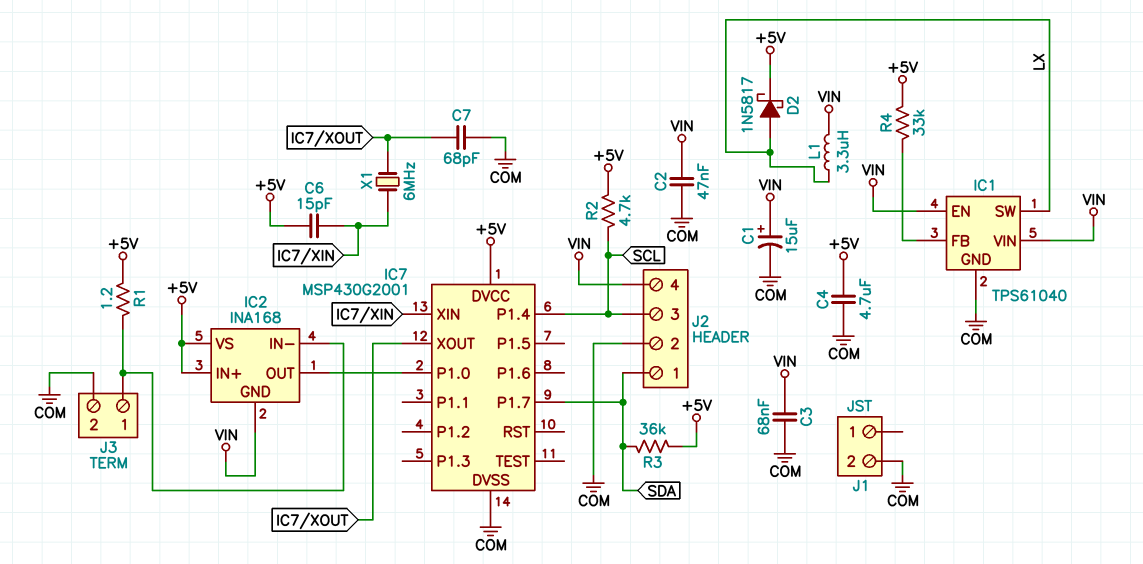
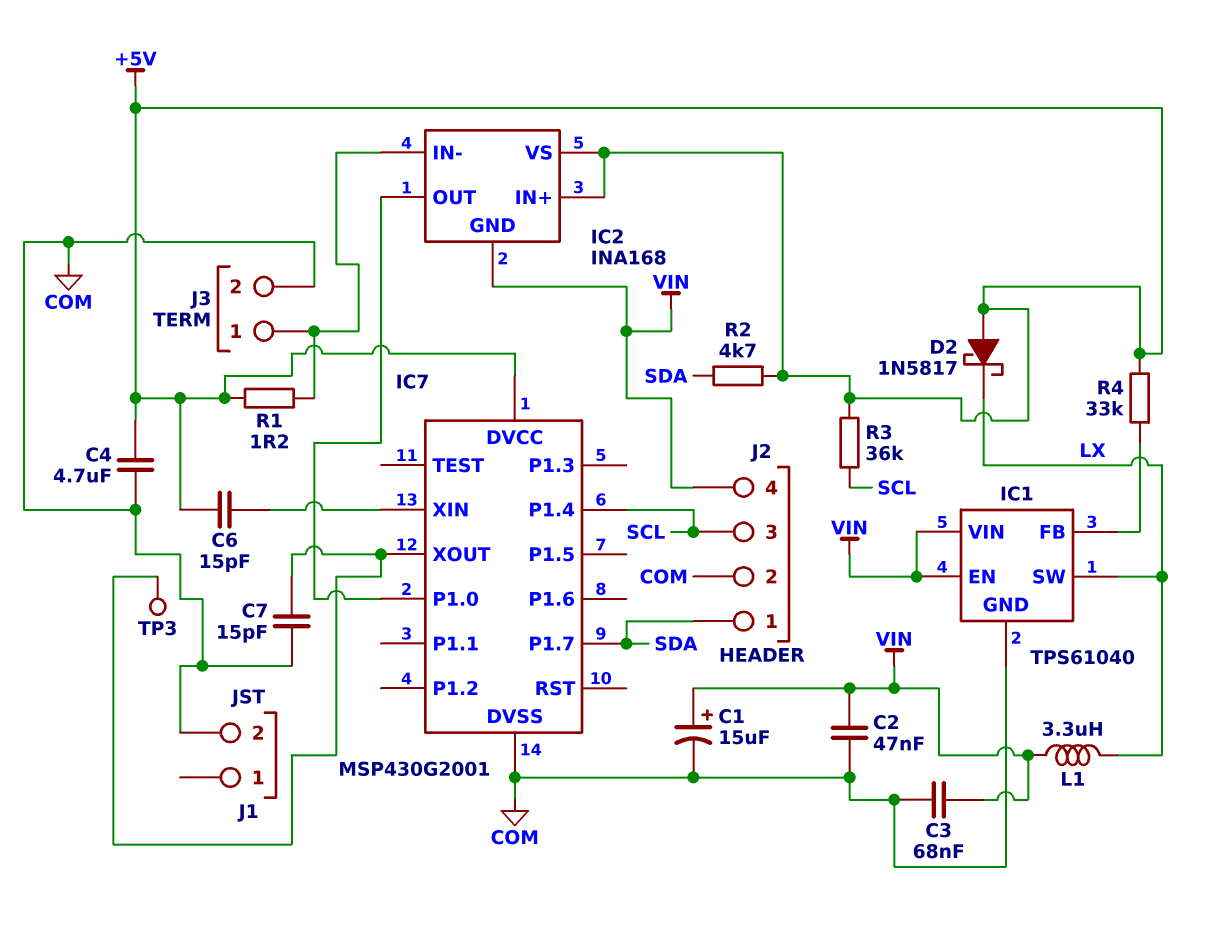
C7: 68pF (COM, IC7/XOUT) -> 15pF (COM, IC7/XOUT)
D2: schottky 1N5817 (A LX, K +5V) -> schottky 1N5817 (A +5V, K LX)
R2: 4.7k (+5V, SCL) -> 4.7k (+5V, SDA)
R3: 36k (+5V, SDA) -> 36k (+5V, SCL)
TP3: none -> test point (IC7/XOUT)
X1: 6MHz (IC7/XIN, IC7/XOUT) -> none

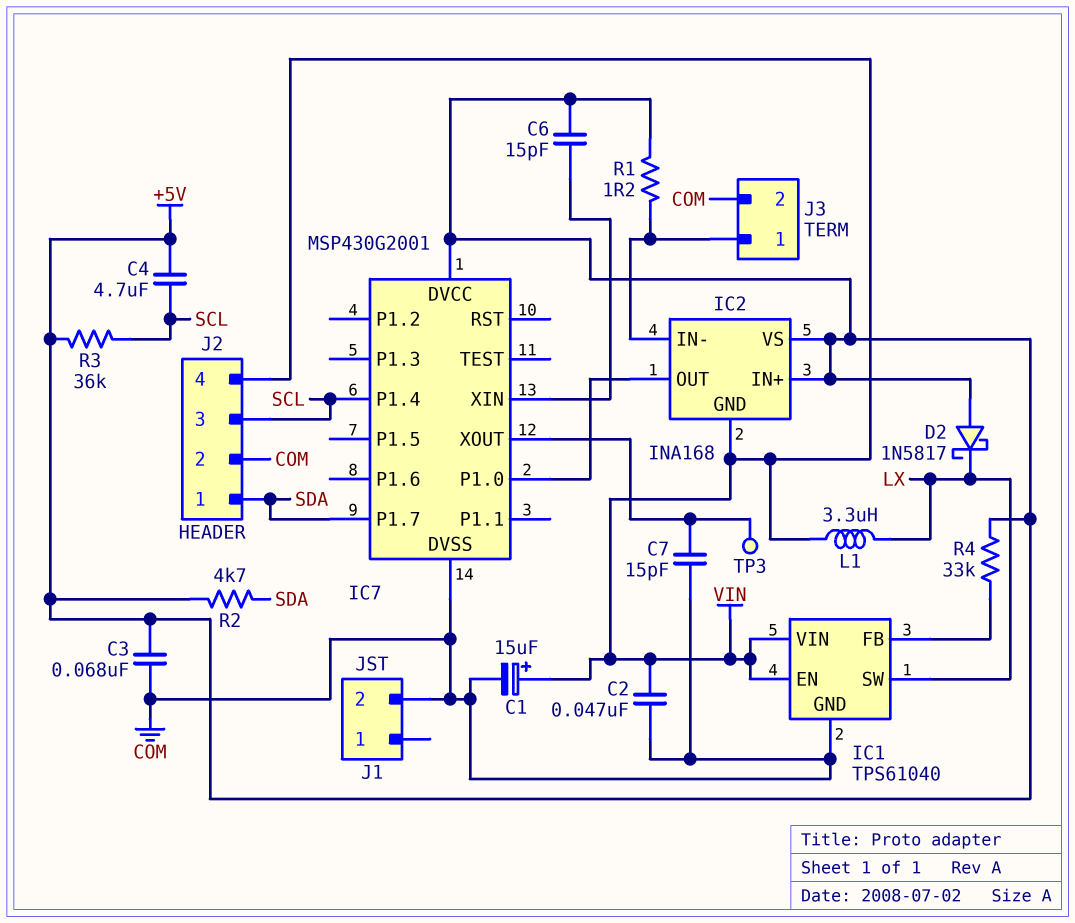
C3: 68nF (COM, VIN) -> 68nF (+5V, COM)
C4: 4.7uF (+5V, COM) -> 4.7uF (+5V, SCL)

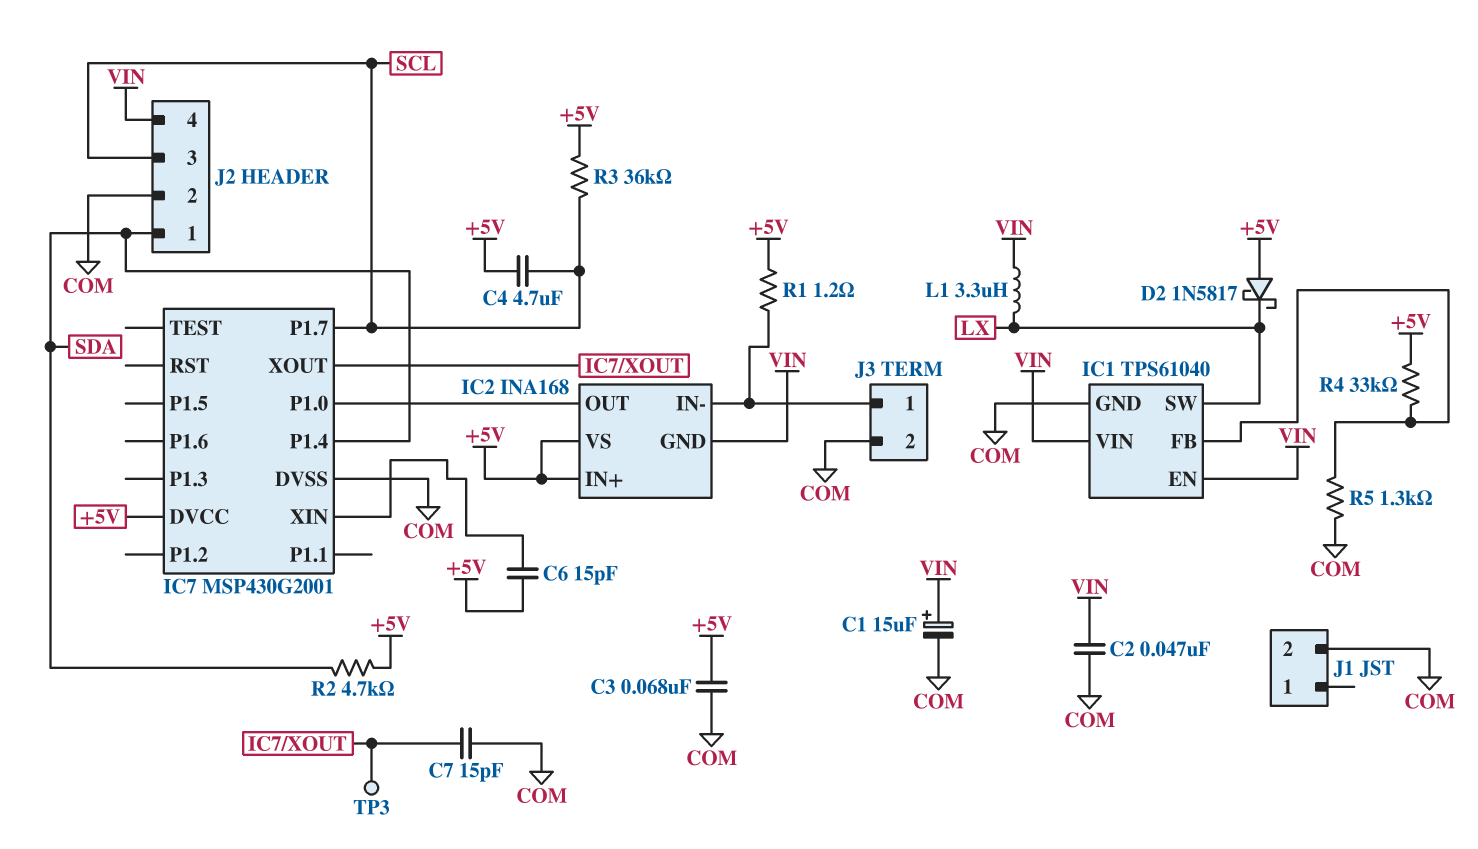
IC7 pin P1.4: SCL -> SDA
IC7 pin P1.7: SDA -> SCL
R5: none -> 1.3k (COM, IC1/FB)

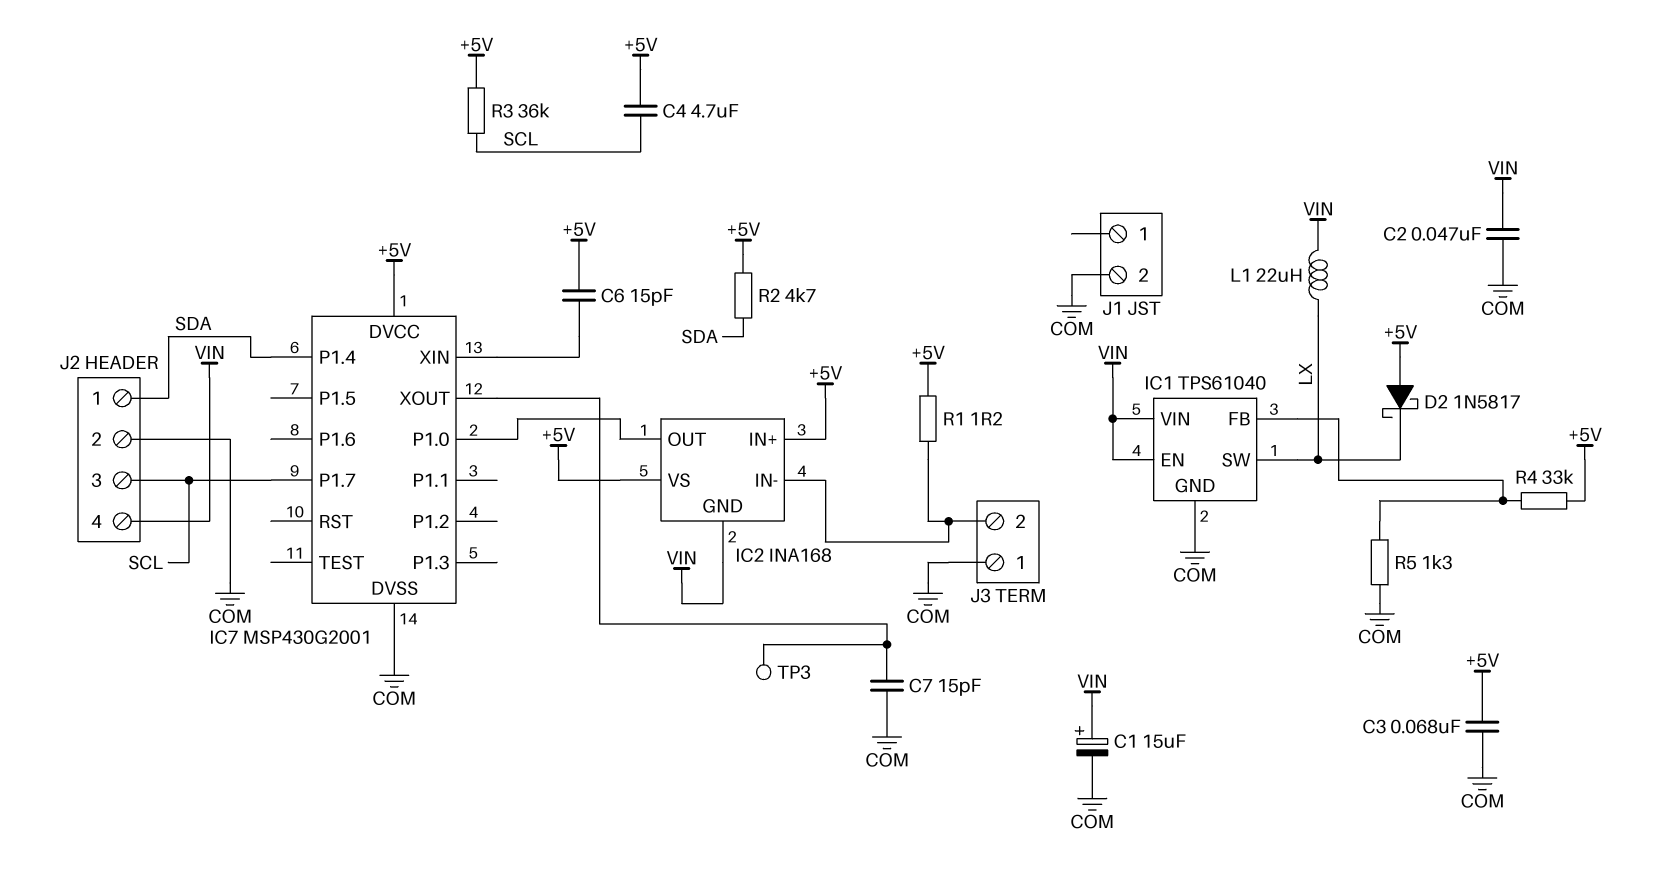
J3 pin 1: IC2/IN- -> COM
J3 pin 2: COM -> IC2/IN-
L1: 3.3uH (LX, VIN) -> 22uH (LX, VIN)

